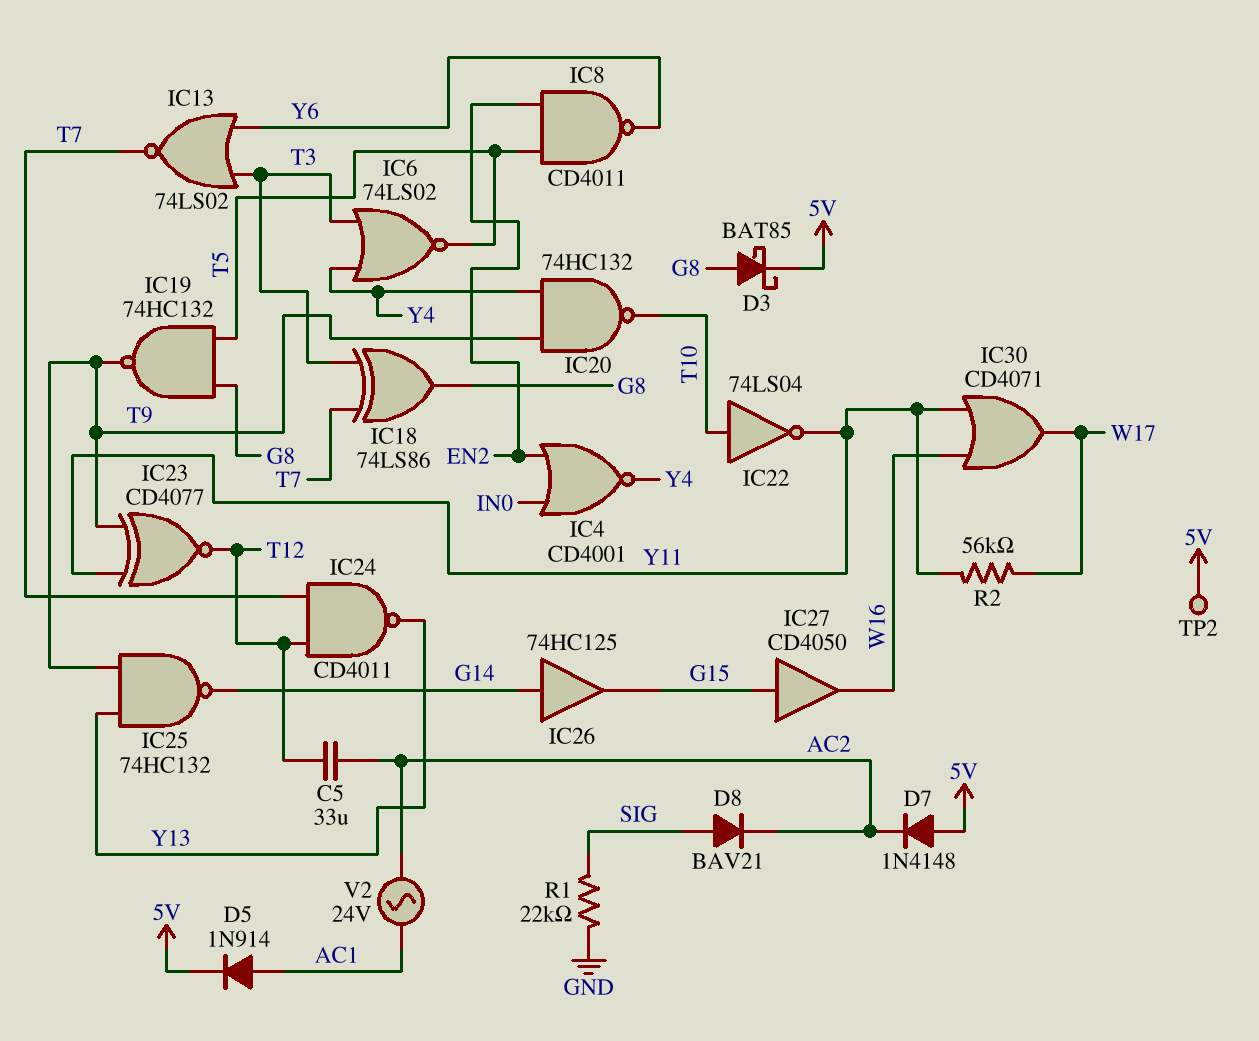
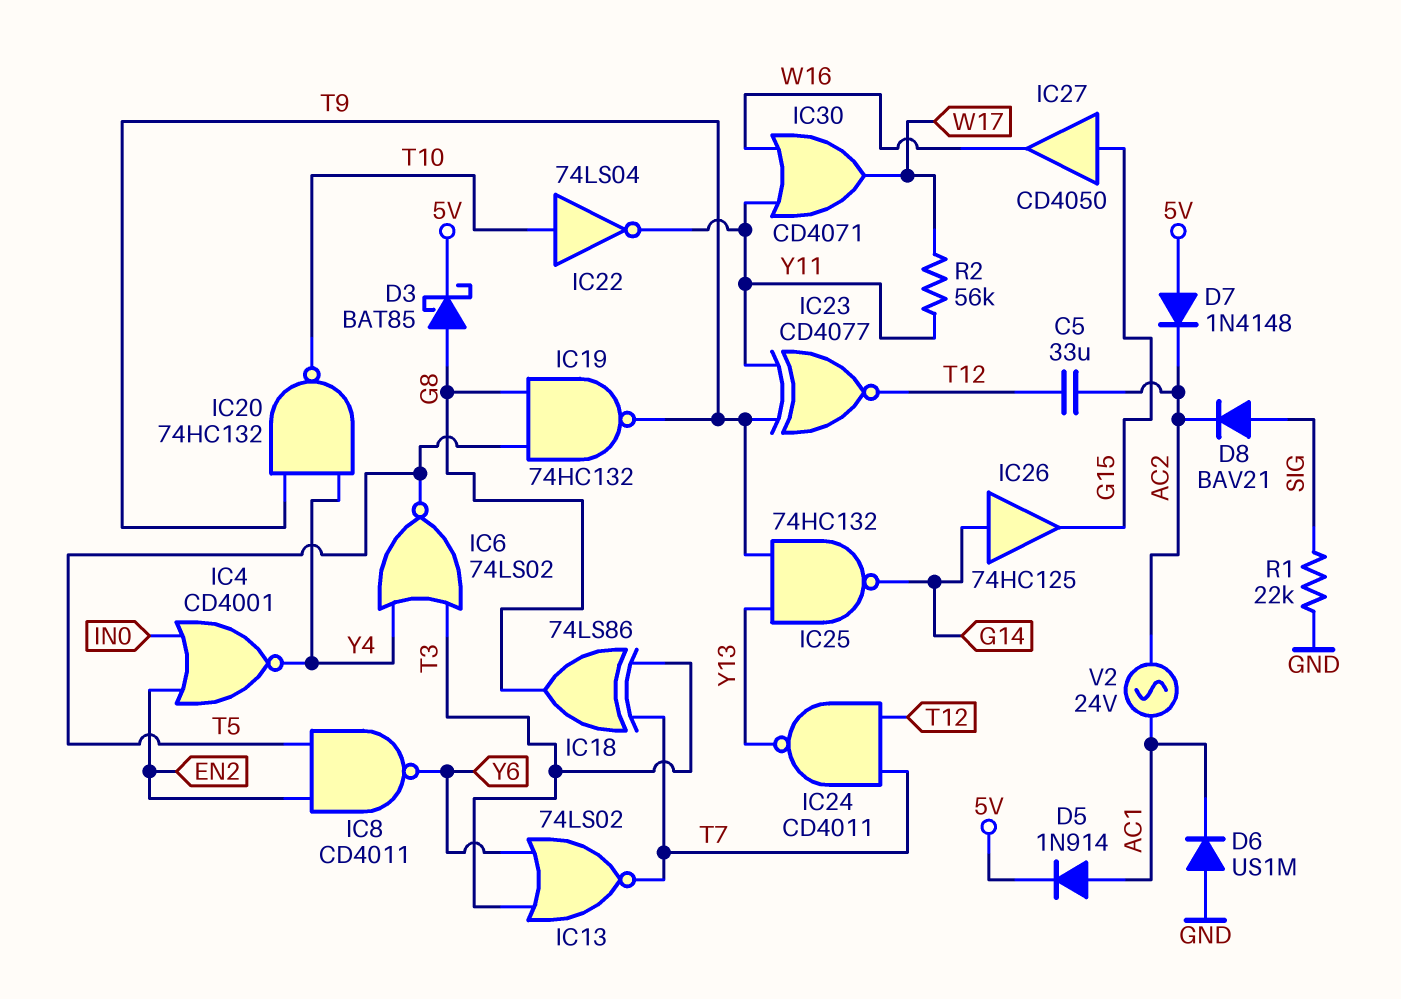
D6: none -> diode US1M (A GND, K AC1)
TP2: test point (5V) -> none

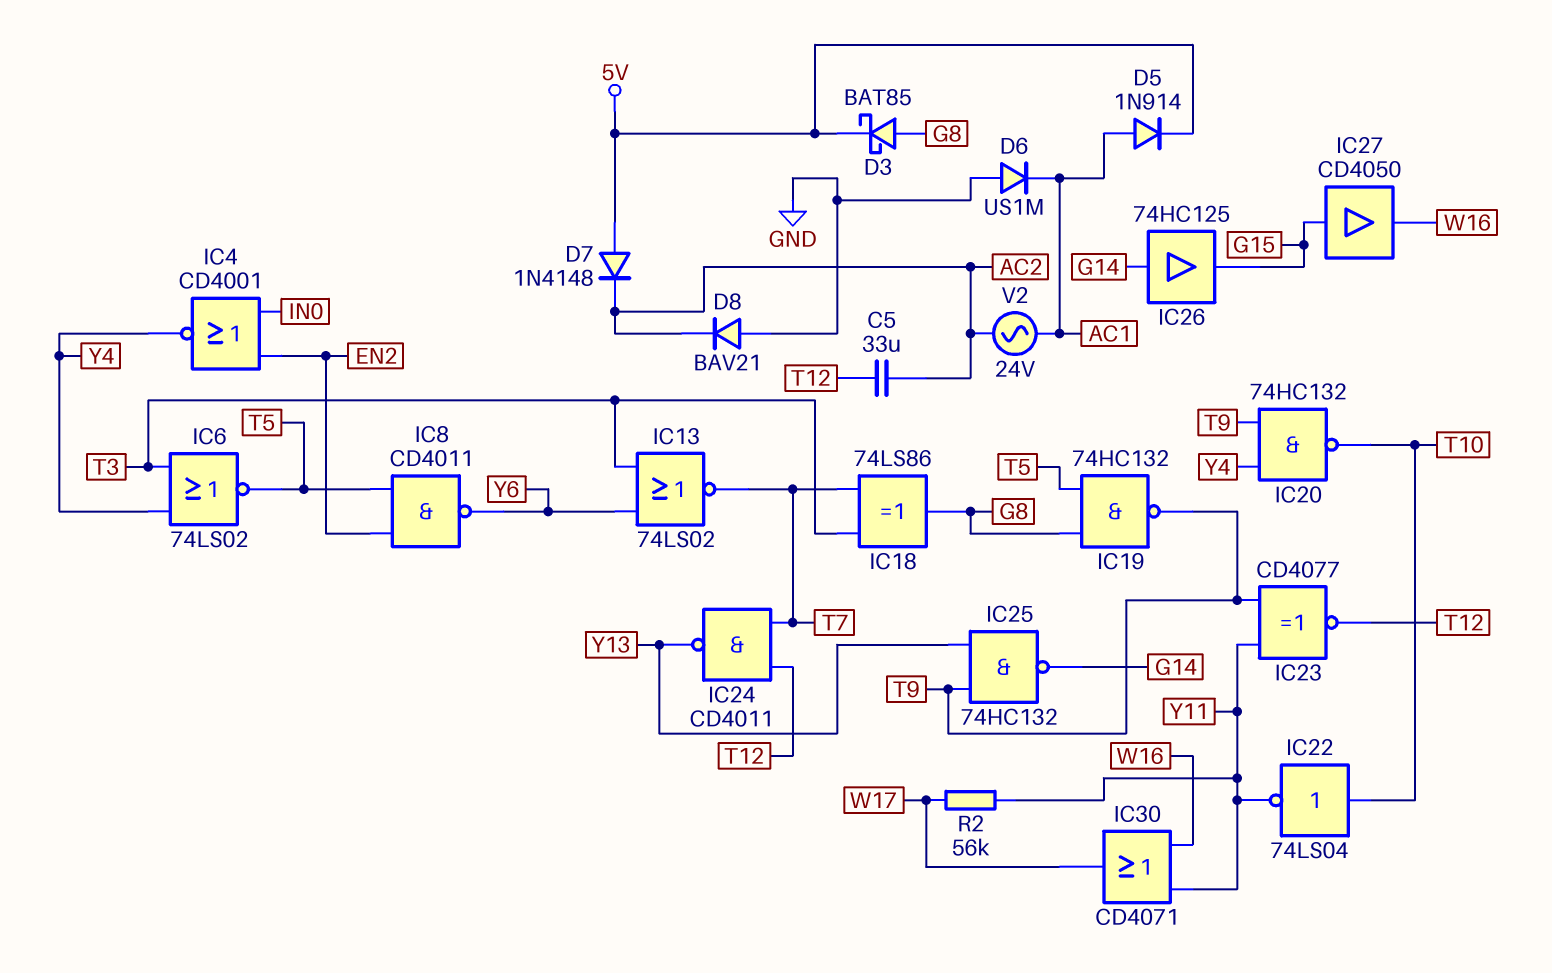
D8: diode BAV21 (A SIG, K AC2) -> diode BAV21 (A GND, K AC2)
R1: 22k (GND, SIG) -> none

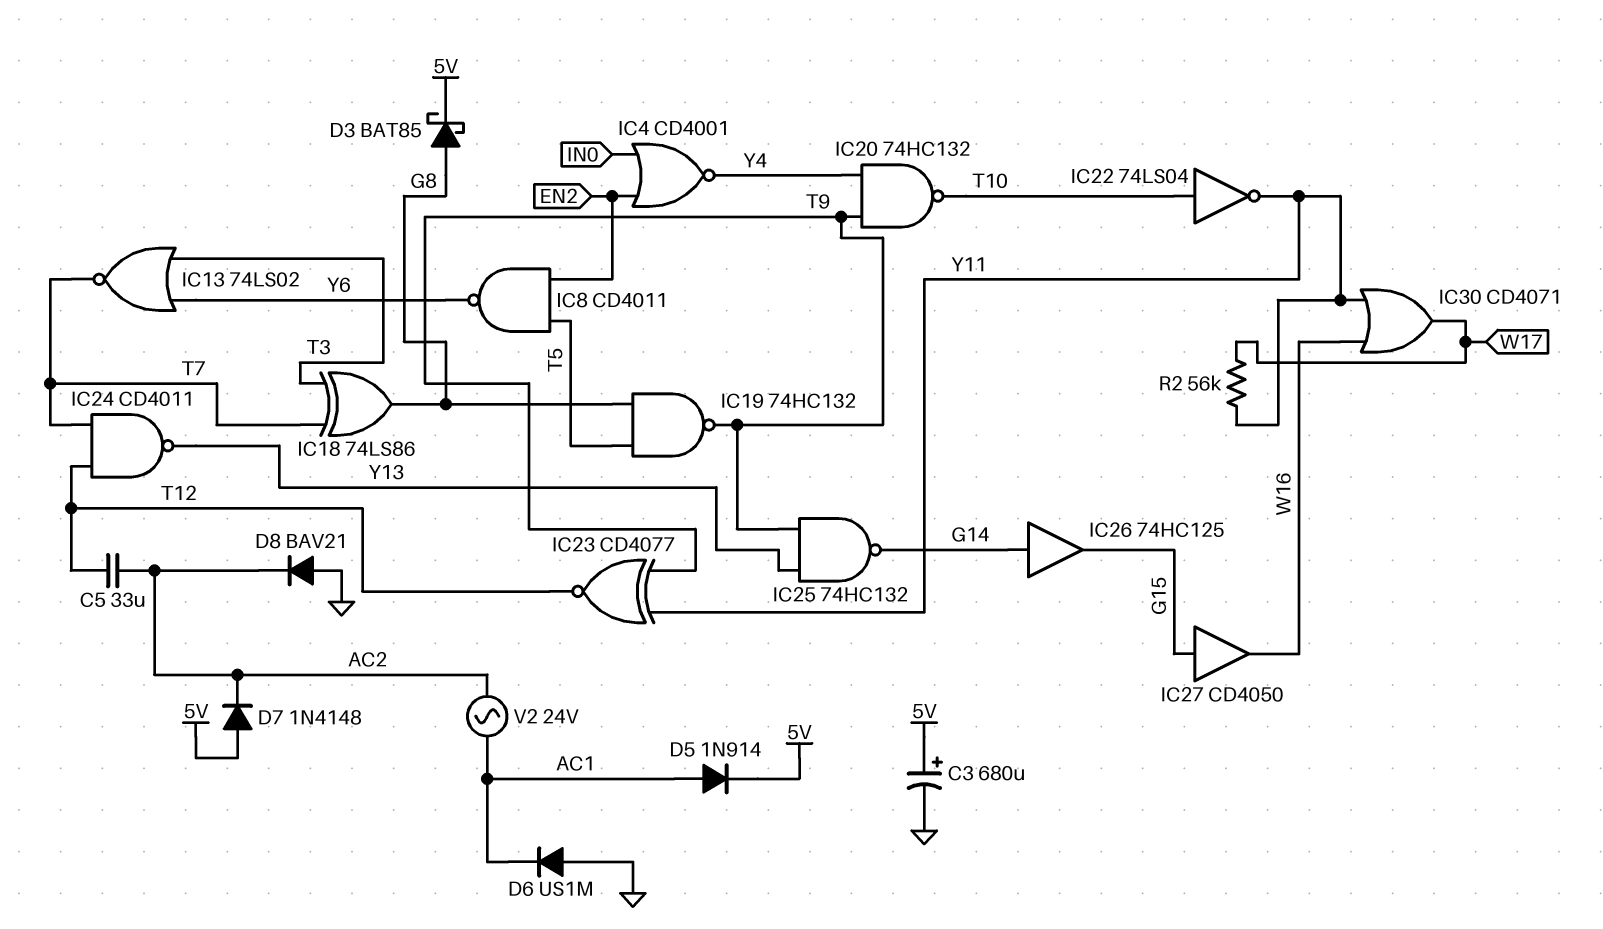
C3: none -> 680uF (plus 5V, minus GND)
IC6: NOR 74LS02 (in T3, in Y4, out T5) -> none

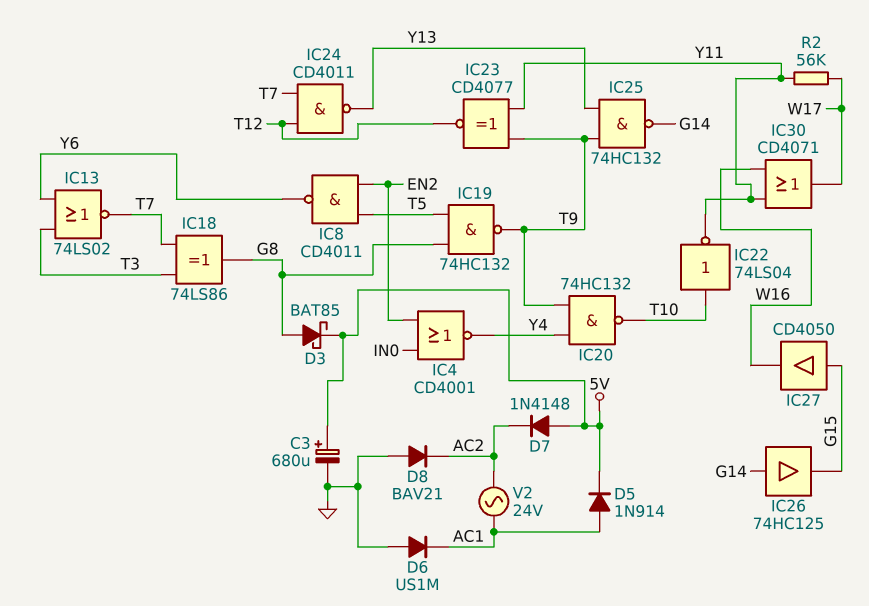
C5: 33uF (AC2, T12) -> none

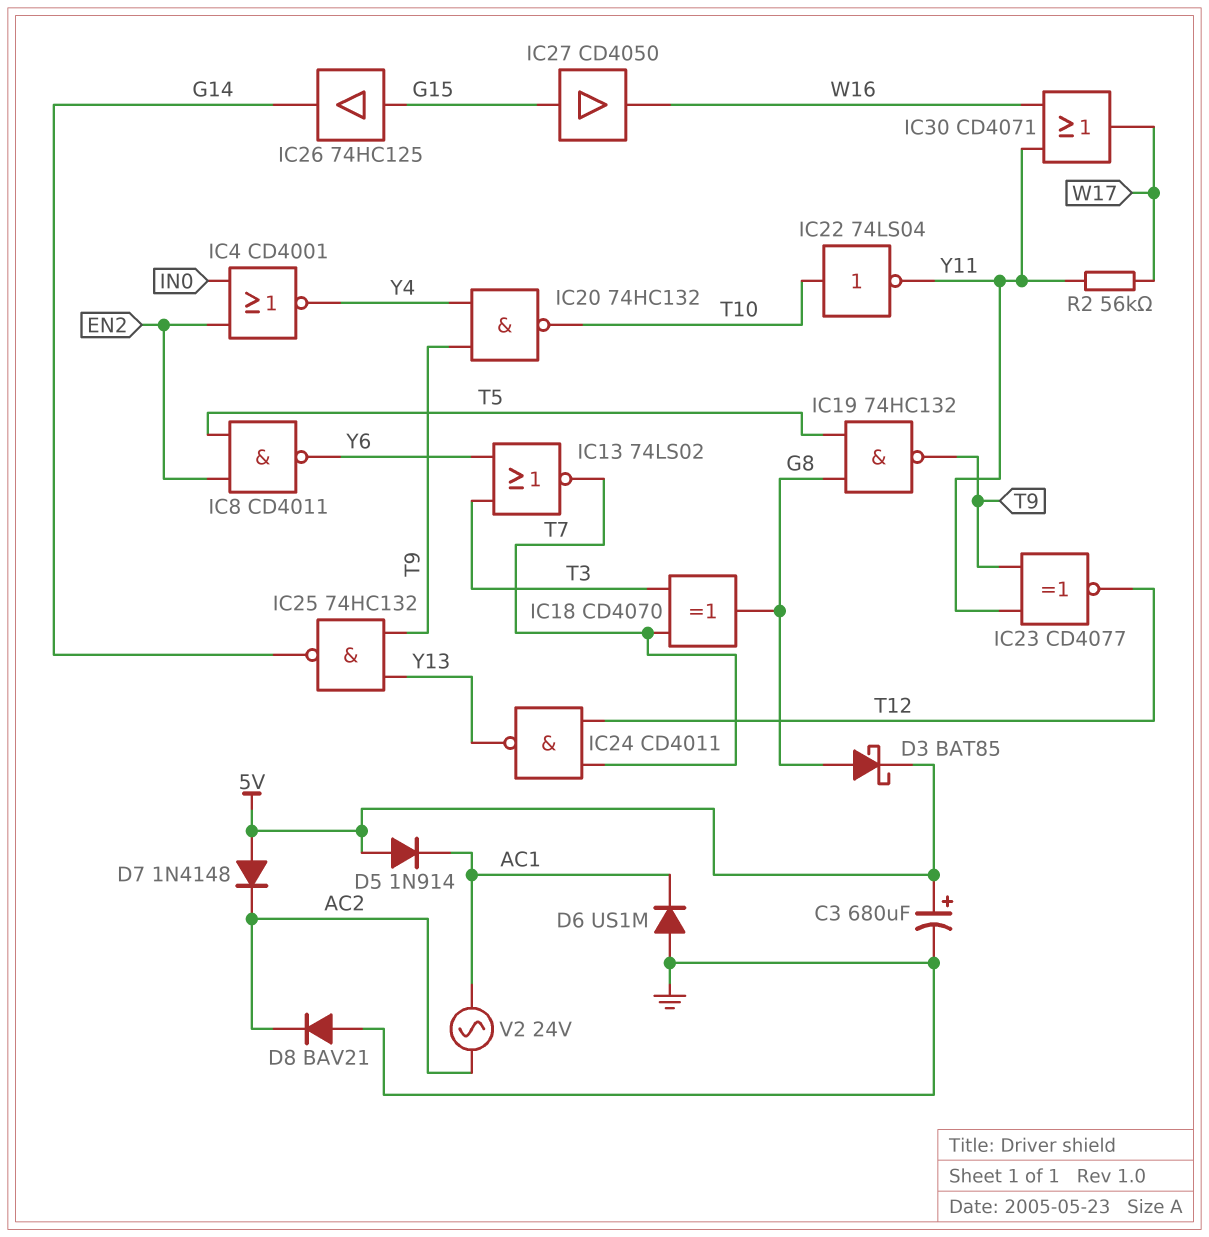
D5: diode 1N914 (A AC1, K 5V) -> diode 1N914 (A 5V, K AC1)
IC18: XOR 74LS86 (in T3, in T7, out G8) -> XOR CD4070 (in T3, in T7, out G8)
IC26: buffer 74HC125 (in G14, out G15) -> buffer 74HC125 (in G15, out G14)

